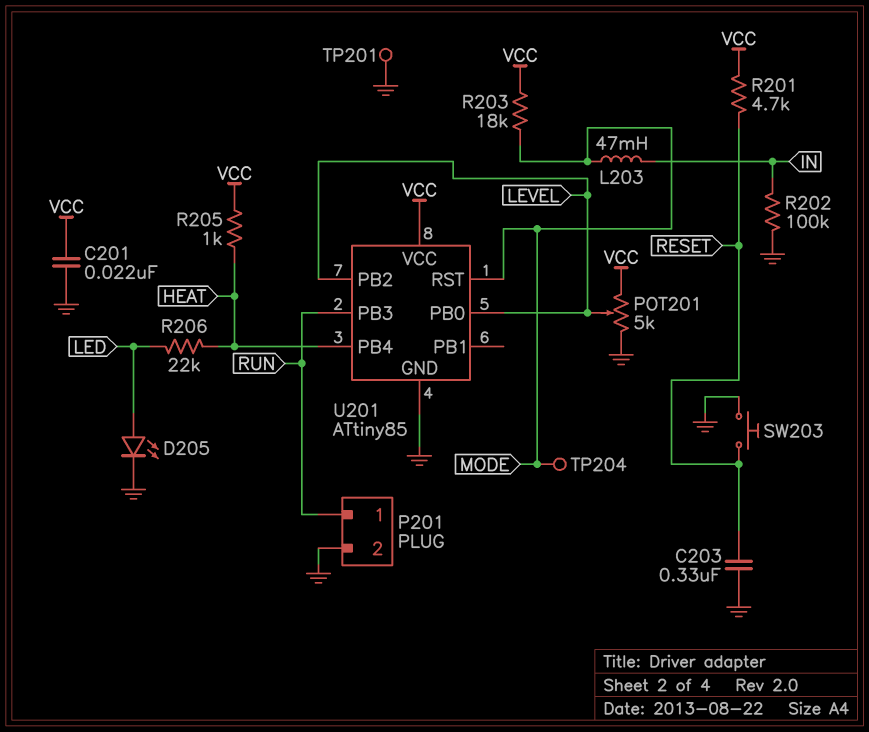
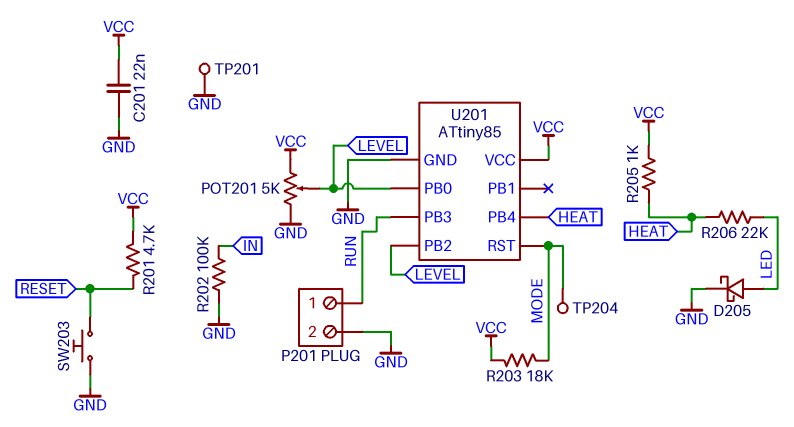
C203: 330nF (GND, RESET) -> none
D205: LED (A LED, K GND) -> schottky (A LED, K GND)
L203: 47mH (IN, MODE) -> none

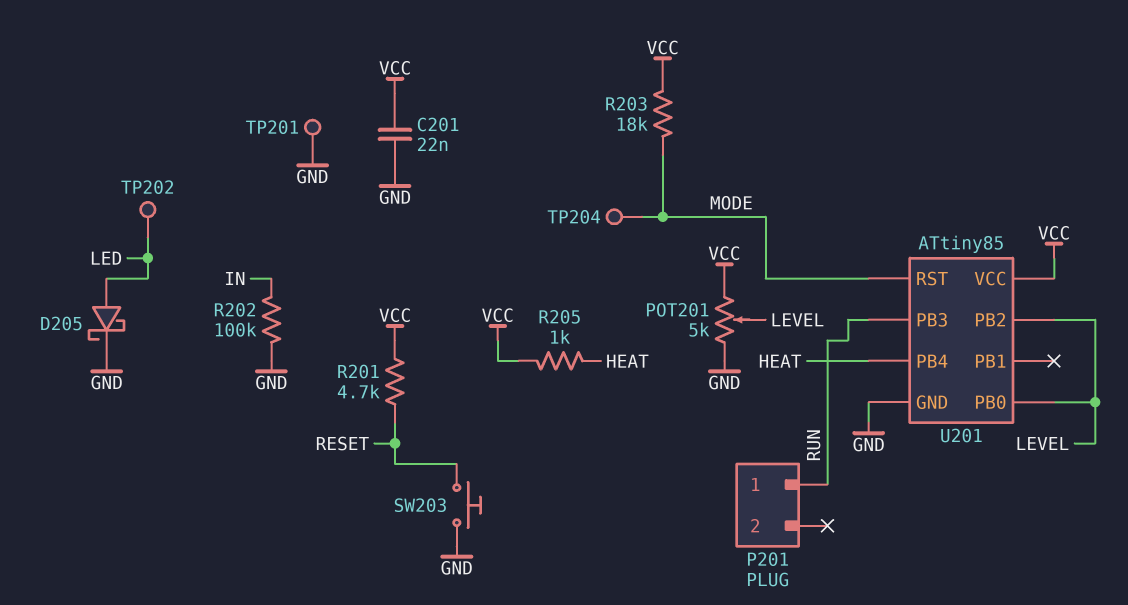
P201 pin 2: GND -> none
R206: 22k (HEAT, LED) -> none
TP202: none -> test point (LED)

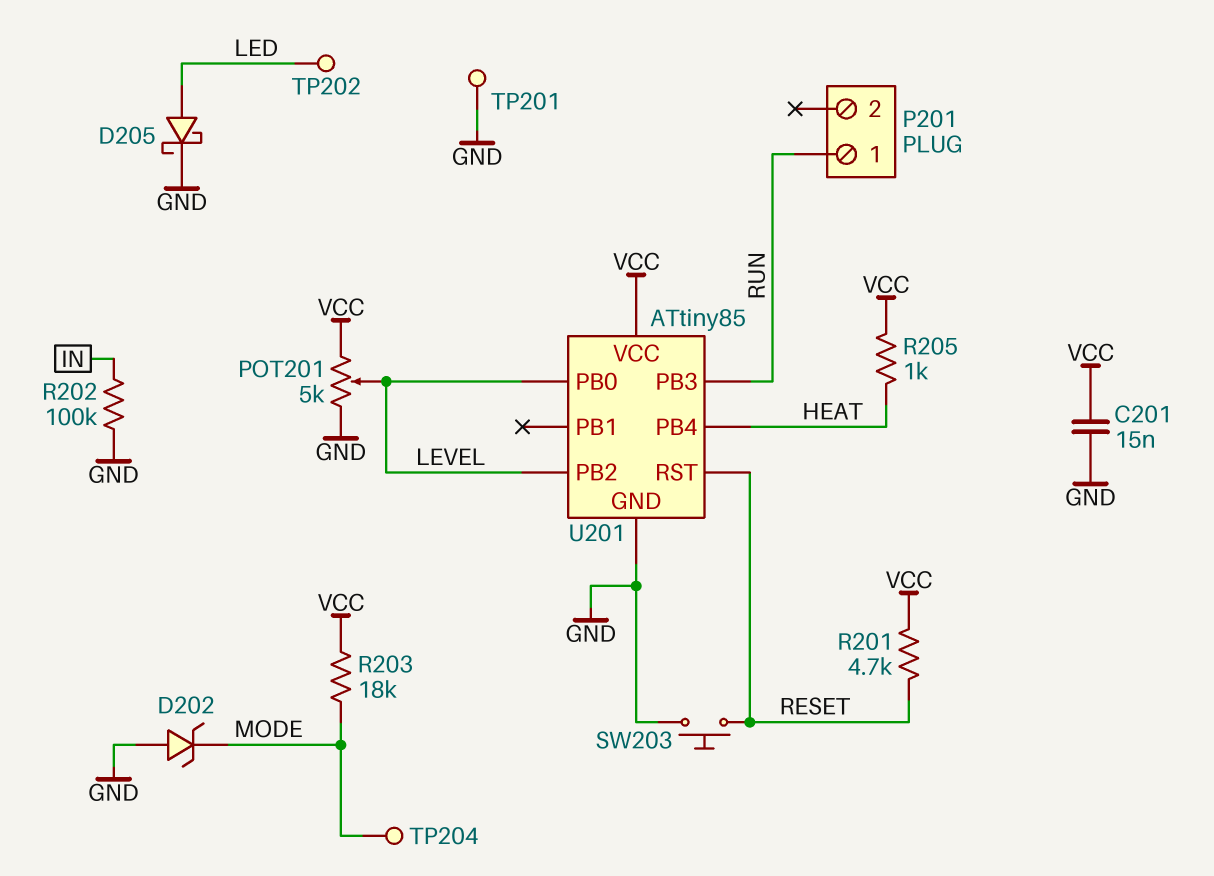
C201: 22nF (GND, VCC) -> 15nF (GND, VCC)
D202: none -> zener (A GND, K MODE)
U201 pin RST: MODE -> RESET

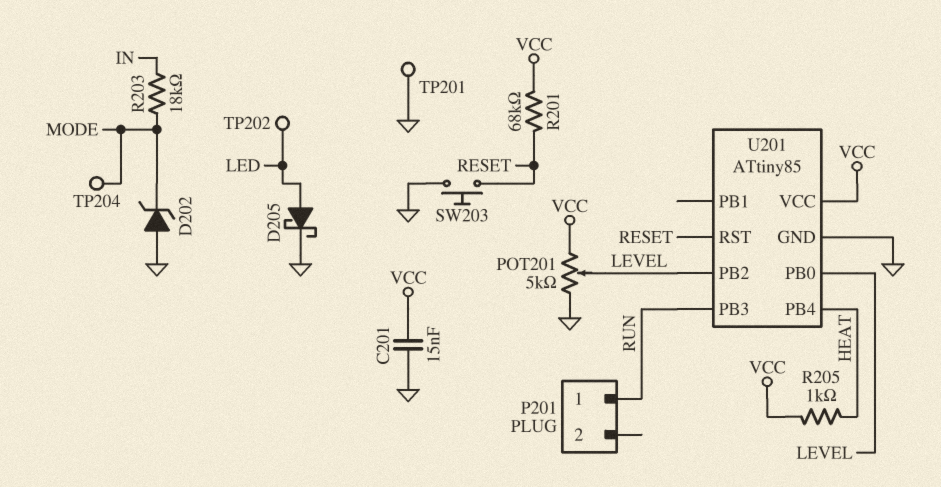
R201: 4.7k (RESET, VCC) -> 68k (RESET, VCC)
R202: 100k (GND, IN) -> none
R203: 18k (MODE, VCC) -> 18k (IN, MODE)

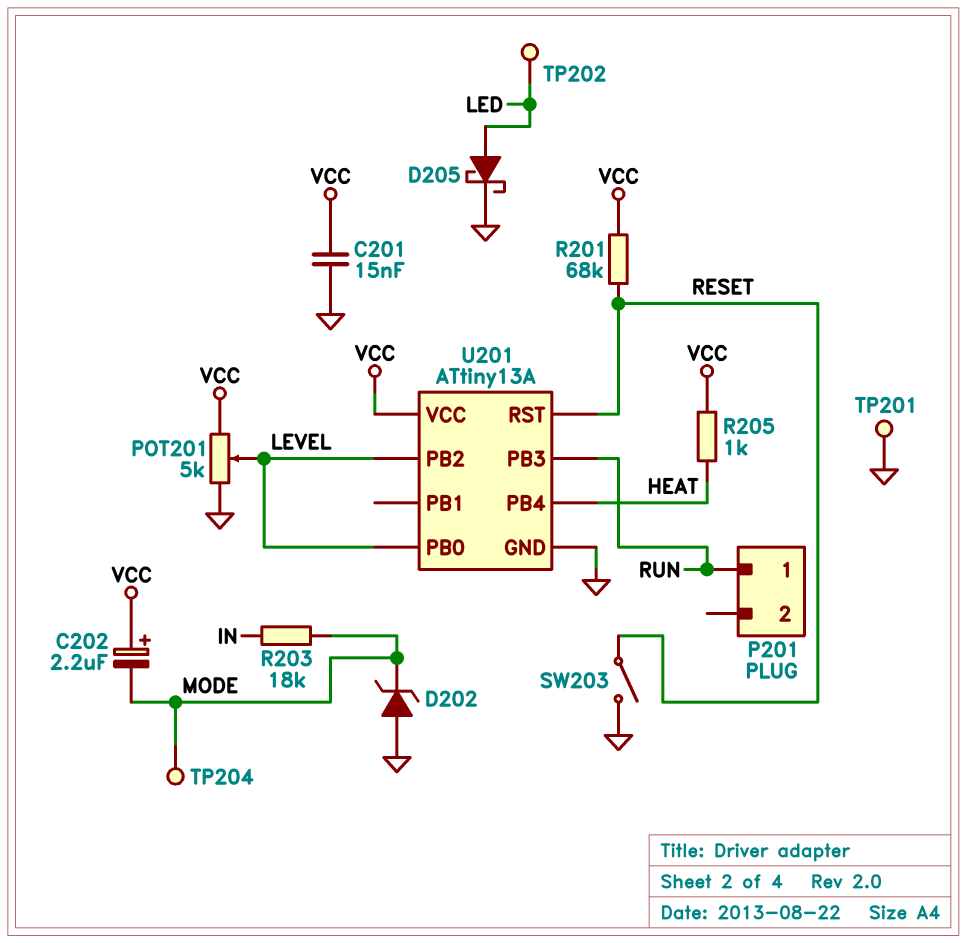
C202: none -> 2.2uF (plus VCC, minus MODE)
SW203: button (GND, RESET) -> switch (GND, RESET)
U201: ATtiny85 -> ATtiny13A

